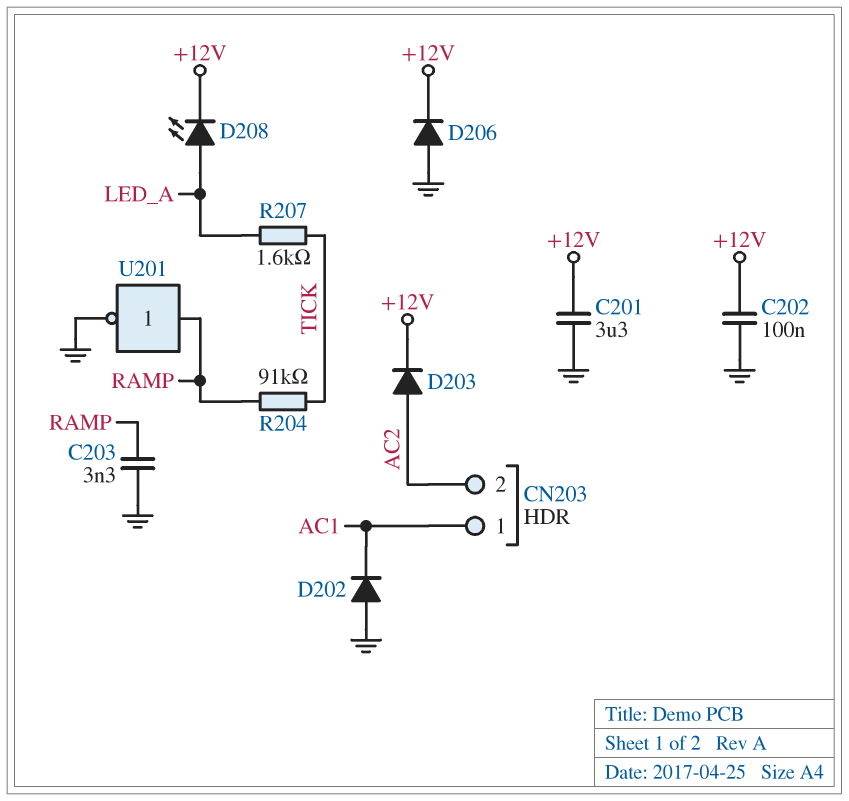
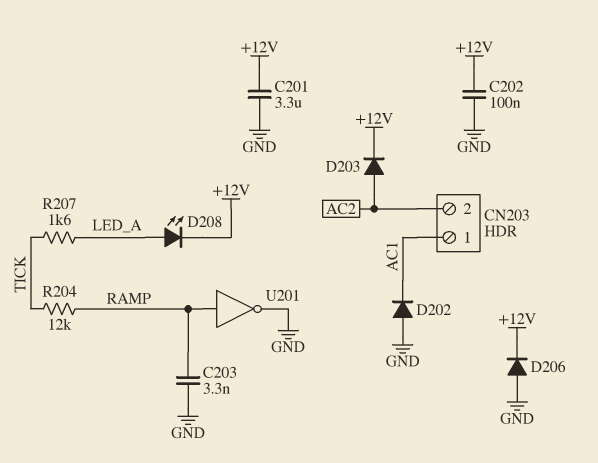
R204: 91k (RAMP, TICK) -> 12k (RAMP, TICK)

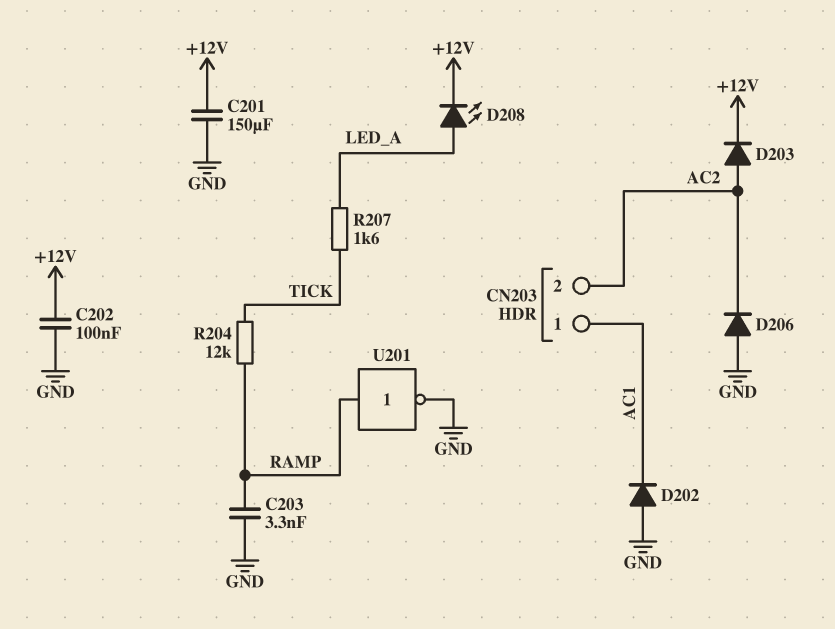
C201: 3.3uF (+12V, GND) -> 150uF (+12V, GND)
D206: diode (A GND, K +12V) -> diode (A GND, K AC2)

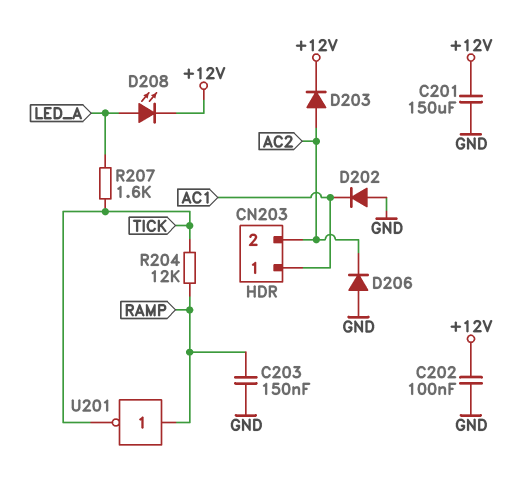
C203: 3.3nF (GND, RAMP) -> 150nF (GND, RAMP)
U201: NOT (in RAMP, out GND) -> NOT (in RAMP, out TICK)

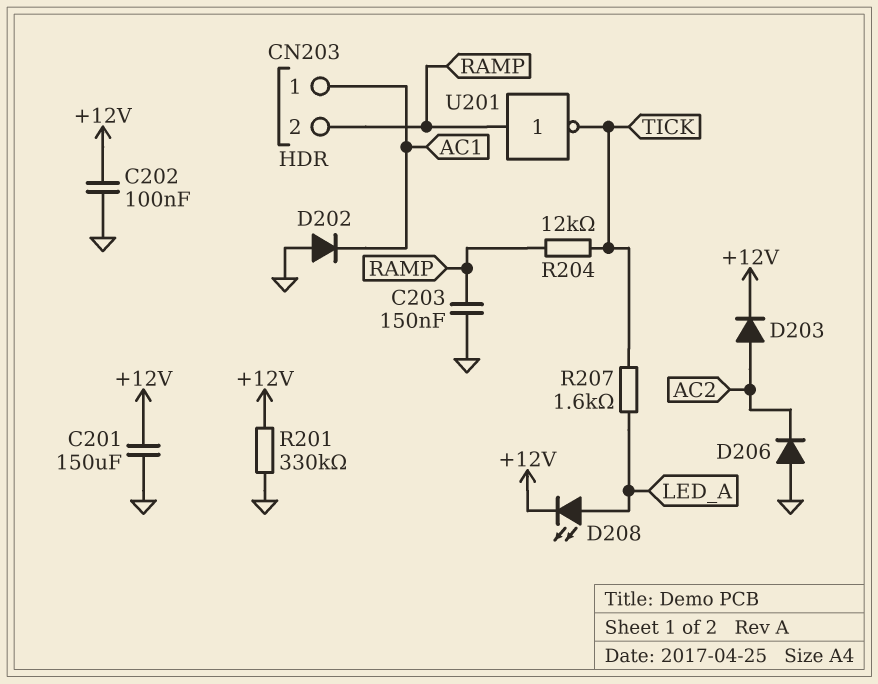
CN203 pin 2: AC2 -> RAMP
R201: none -> 330k (+12V, GND)

